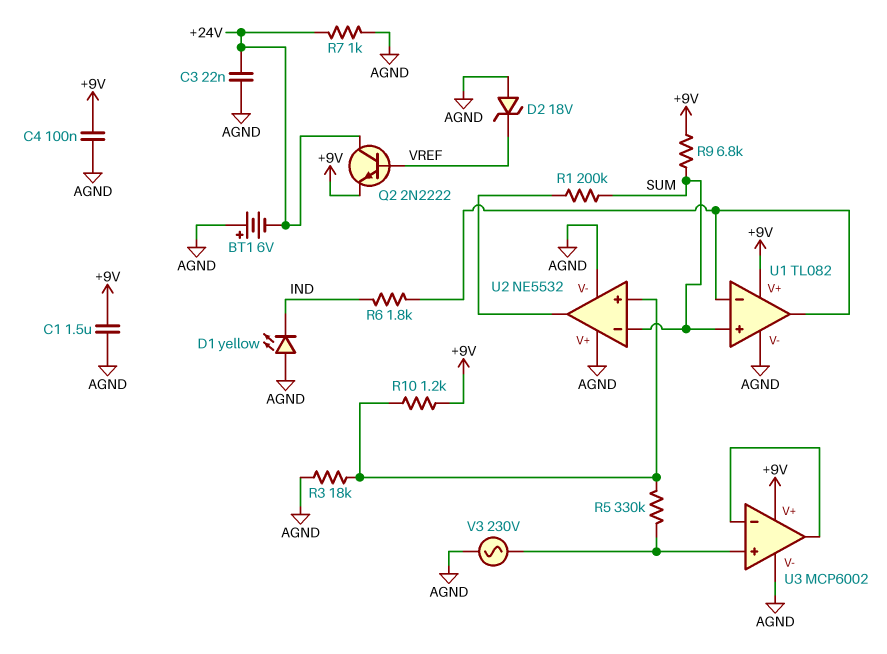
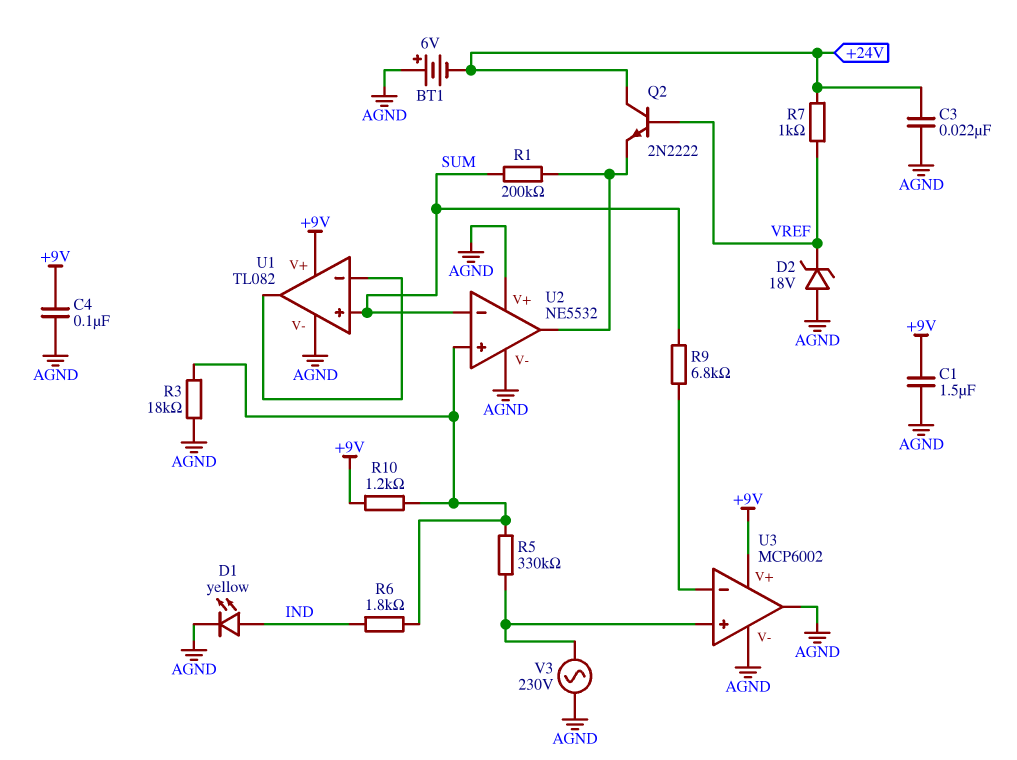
D1: LED yellow (A AGND, K IND) -> LED yellow (A IND, K AGND)
Q2: NPN 2N2222 (B VREF, C +24V, E +9V) -> NPN 2N2222 (B VREF, C +24V, E U2/out)
R6: 1.8k (IND, U1/in-) -> 1.8k (IND, U2/in+)
R7: 1k (+24V, AGND) -> 1k (+24V, VREF)
R9: 6.8k (+9V, SUM) -> 6.8k (SUM, U3/in-)
U3 pin out: U3/in- -> AGND

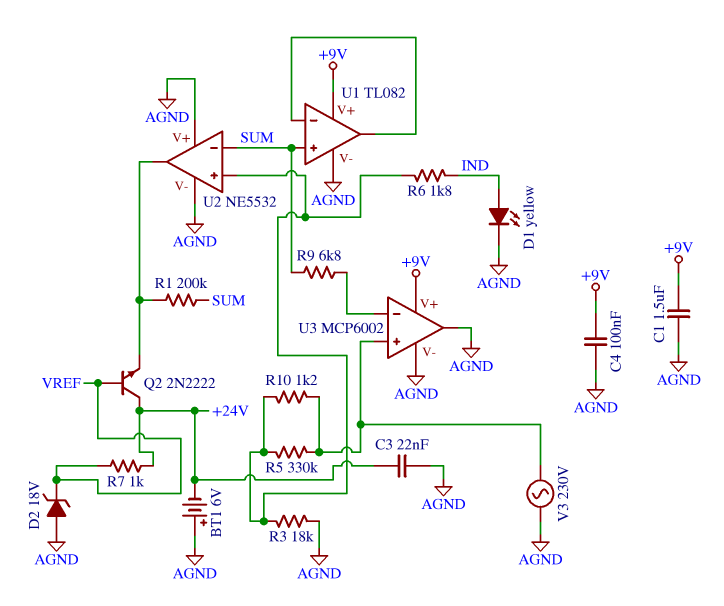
R10: 1.2k (+9V, U2/in+) -> 1.2k (U2/in+, U3/in+)

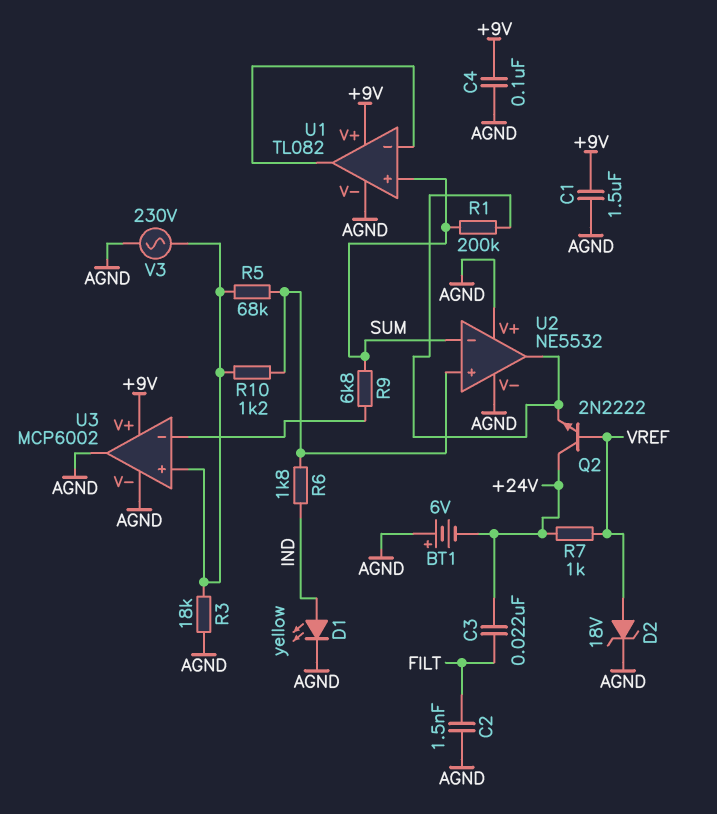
C2: none -> 1.5nF (AGND, FILT)
C3: 22nF (+24V, AGND) -> 22nF (+24V, FILT)
D2: zener 18V (A AGND, K VREF) -> zener 18V (A VREF, K AGND)
R3: 18k (AGND, U2/in+) -> 18k (AGND, U3/in+)
R5: 330k (U2/in+, U3/in+) -> 68k (U2/in+, U3/in+)

